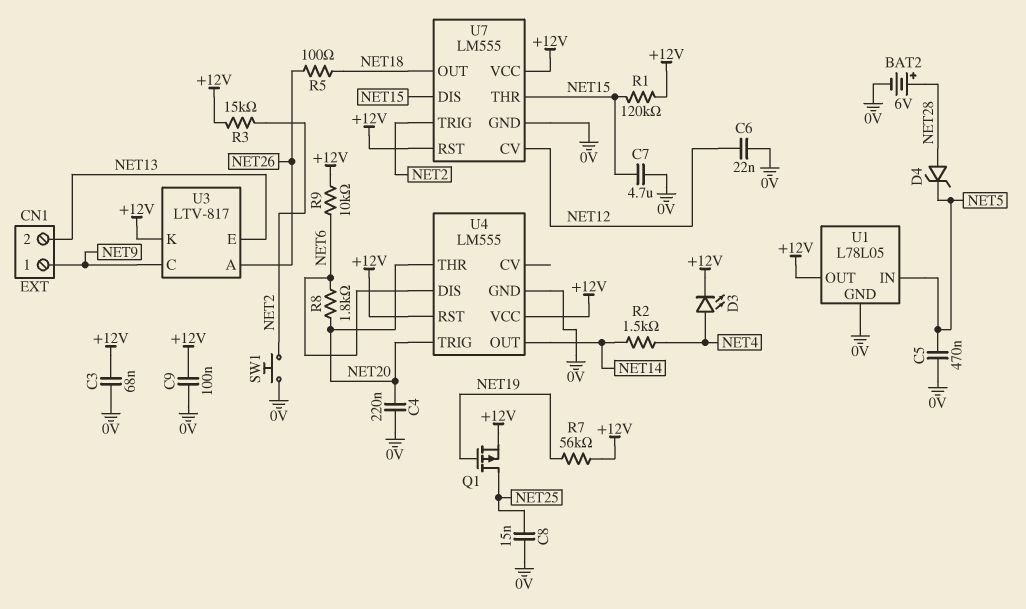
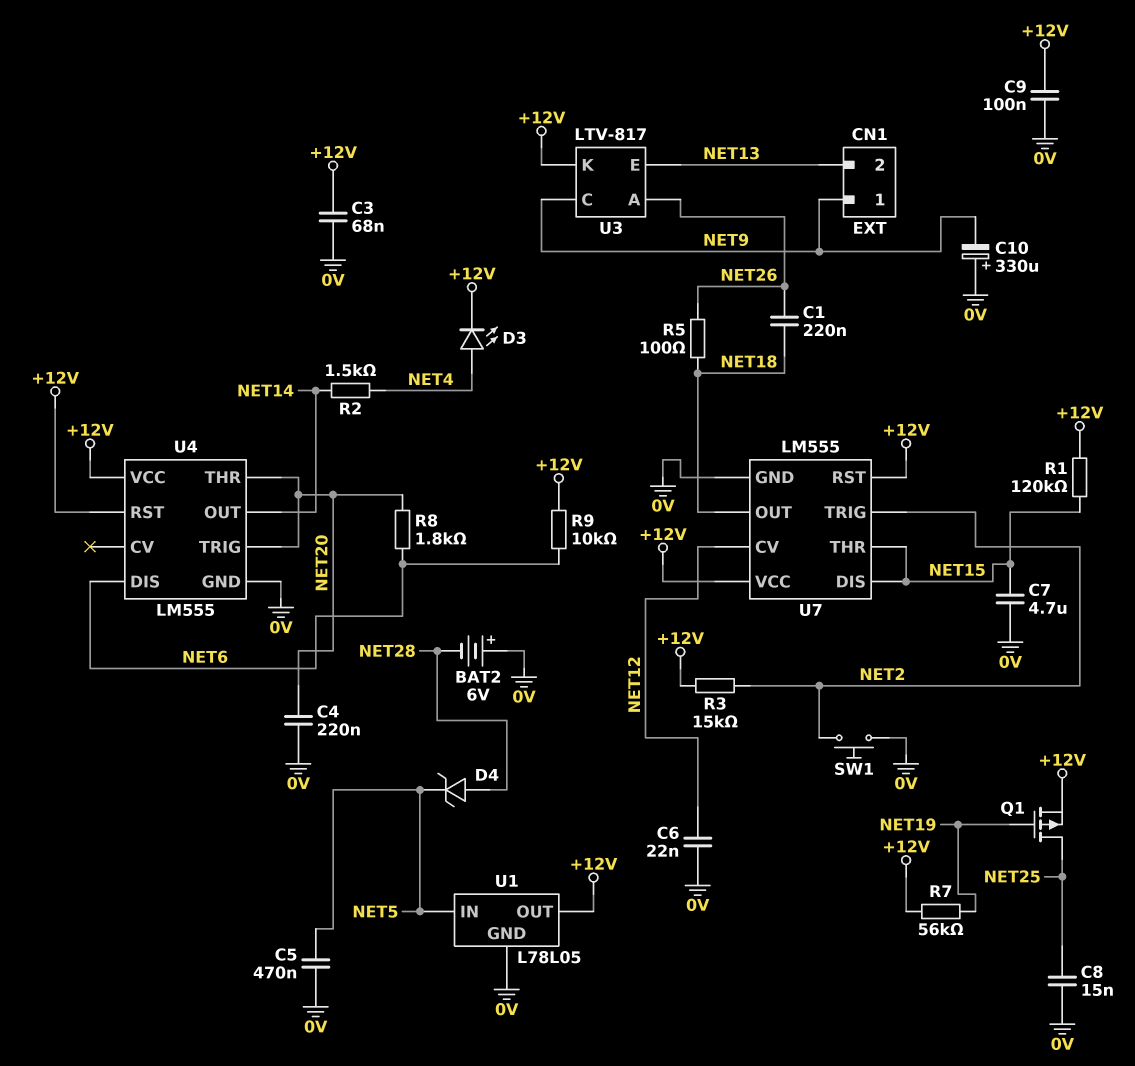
BAT2: 6V (plus NET28, minus 0V) -> 6V (plus 0V, minus NET28)
C1: none -> 220nF (NET18, NET26)
C10: none -> 330uF (plus 0V, minus NET9)

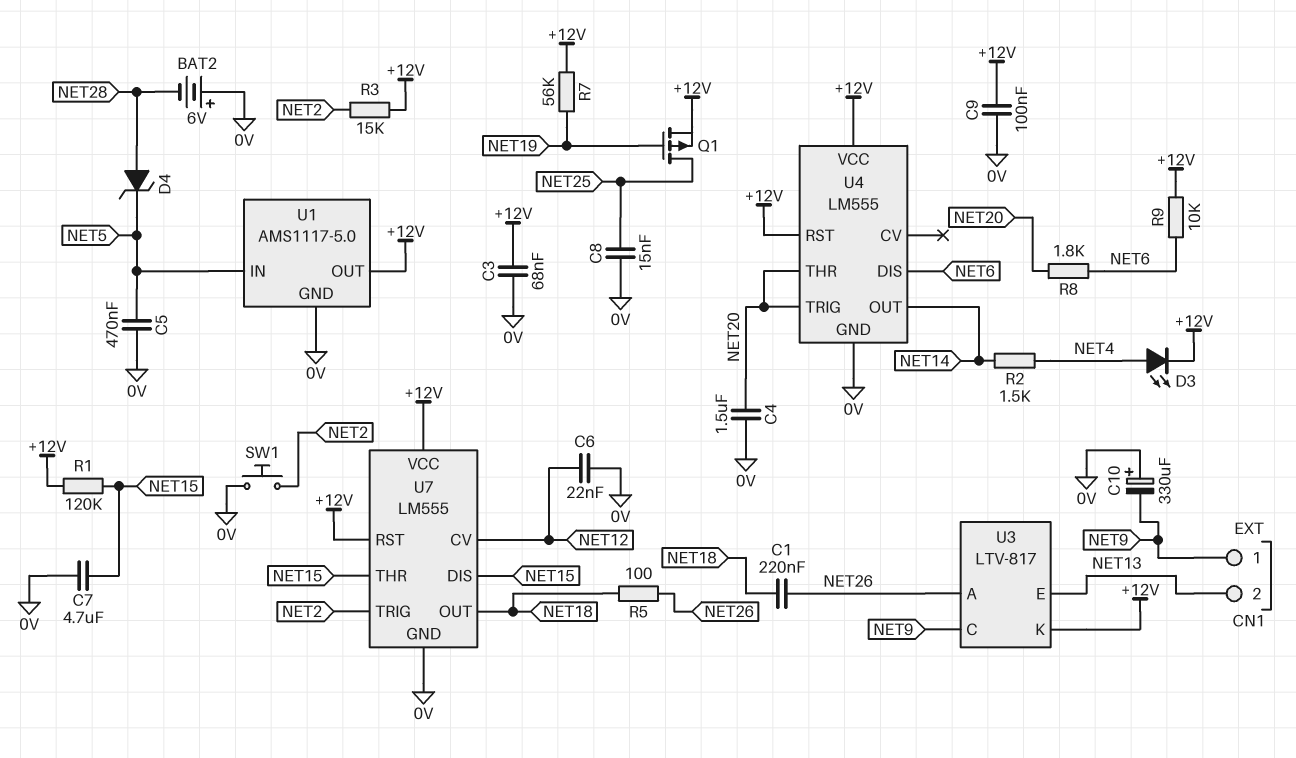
C4: 220nF (0V, NET20) -> 1.5uF (0V, NET20)
U1: L78L05 -> AMS1117-5.0

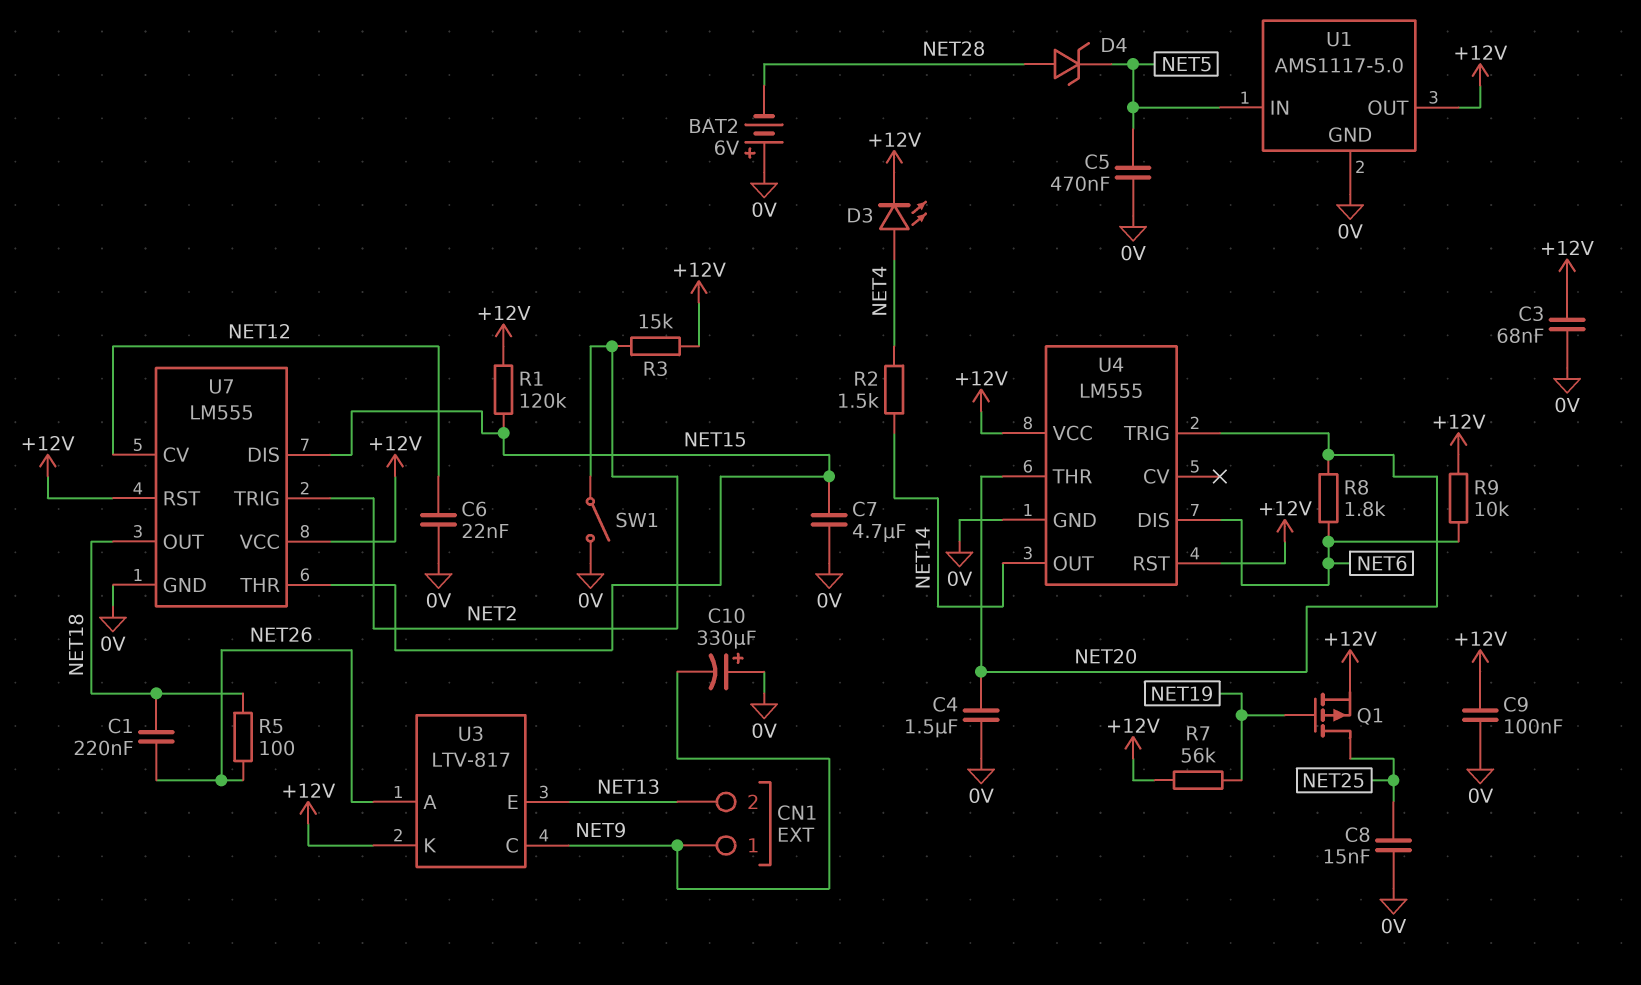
SW1: button (0V, NET2) -> switch (0V, NET2)

